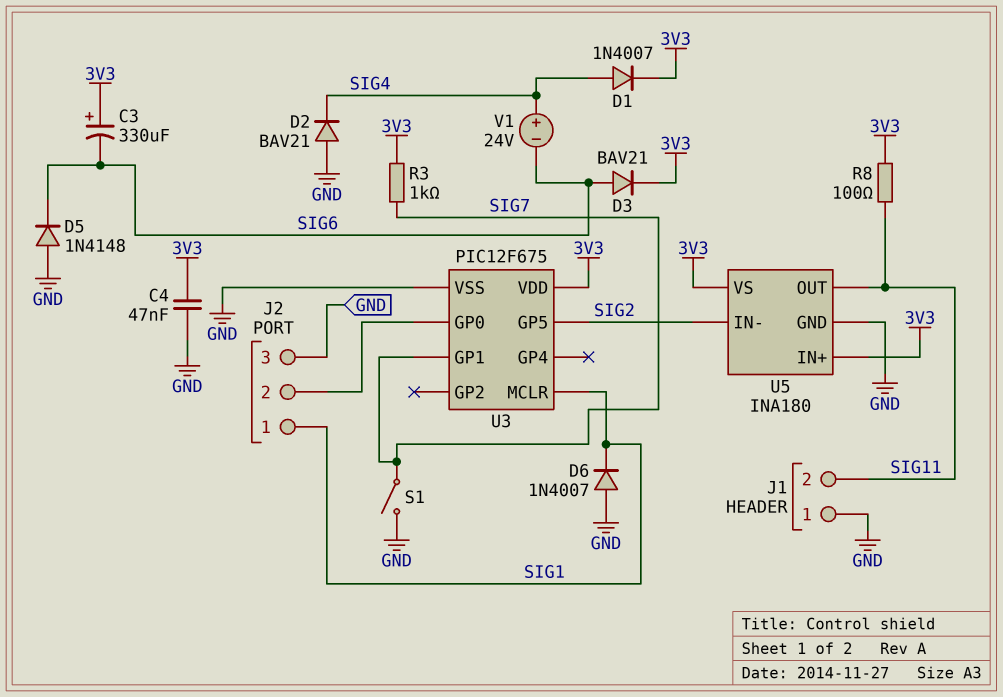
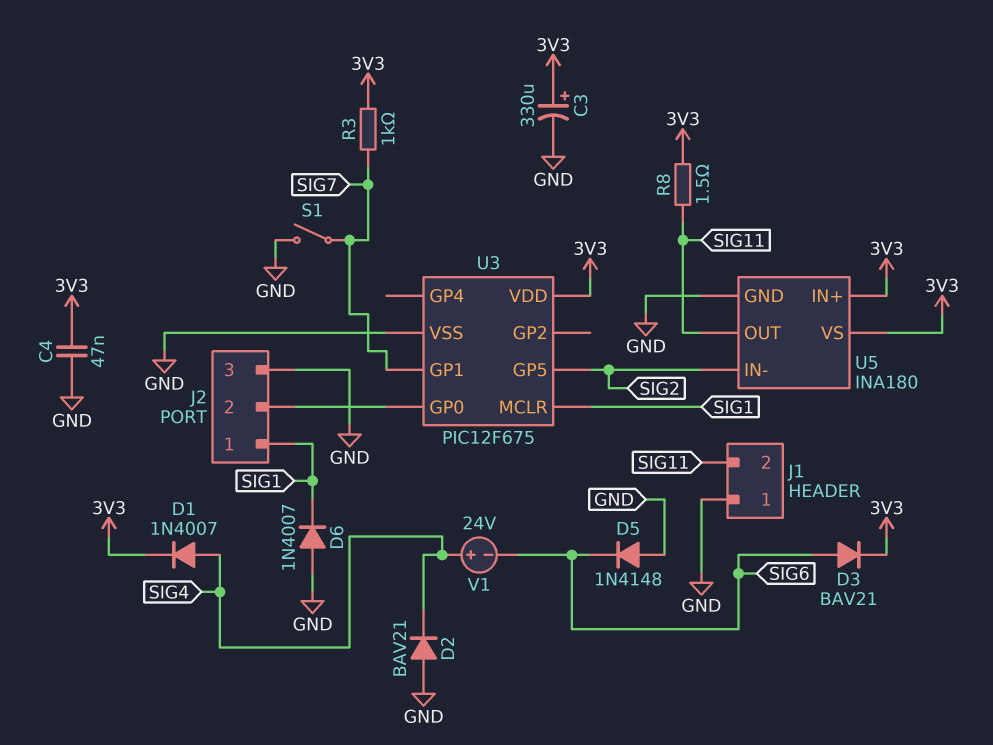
C3: 330uF (plus 3V3, minus SIG6) -> 330uF (plus 3V3, minus GND)
R8: 100 (3V3, SIG11) -> 1.5 (3V3, SIG11)

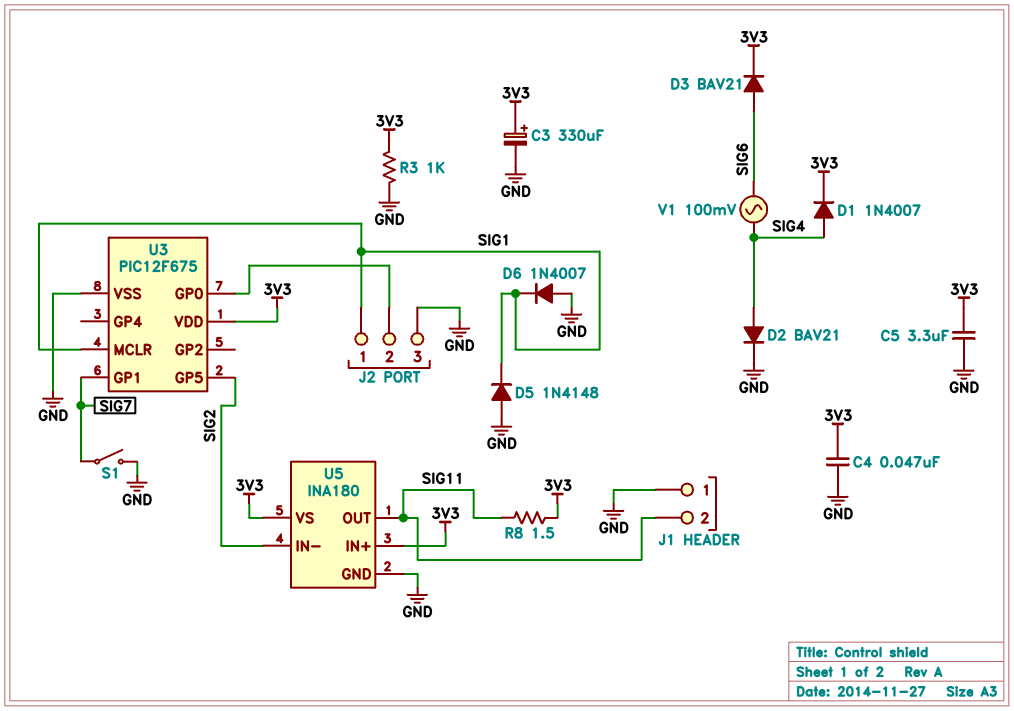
C5: none -> 3.3uF (3V3, GND)
D2: diode BAV21 (A GND, K SIG4) -> diode BAV21 (A SIG4, K GND)
D5: diode 1N4148 (A GND, K SIG6) -> diode 1N4148 (A GND, K SIG1)
R3: 1k (3V3, SIG7) -> 1k (3V3, GND)
V1: 24V (plus SIG4, minus SIG6) -> AC 100mV (SIG4, SIG6)

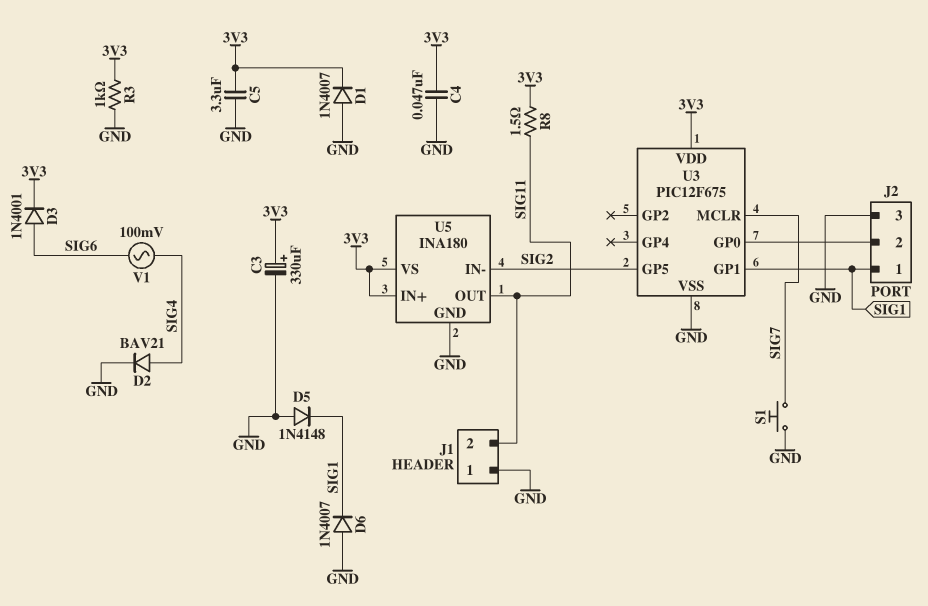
D1: diode 1N4007 (A SIG4, K 3V3) -> diode 1N4007 (A GND, K 3V3)
D3: diode BAV21 (A SIG6, K 3V3) -> diode 1N4001 (A SIG6, K 3V3)
S1: switch (GND, SIG7) -> button (GND, SIG7)
U3 pin GP1: SIG7 -> SIG1
U3 pin MCLR: SIG1 -> SIG7

